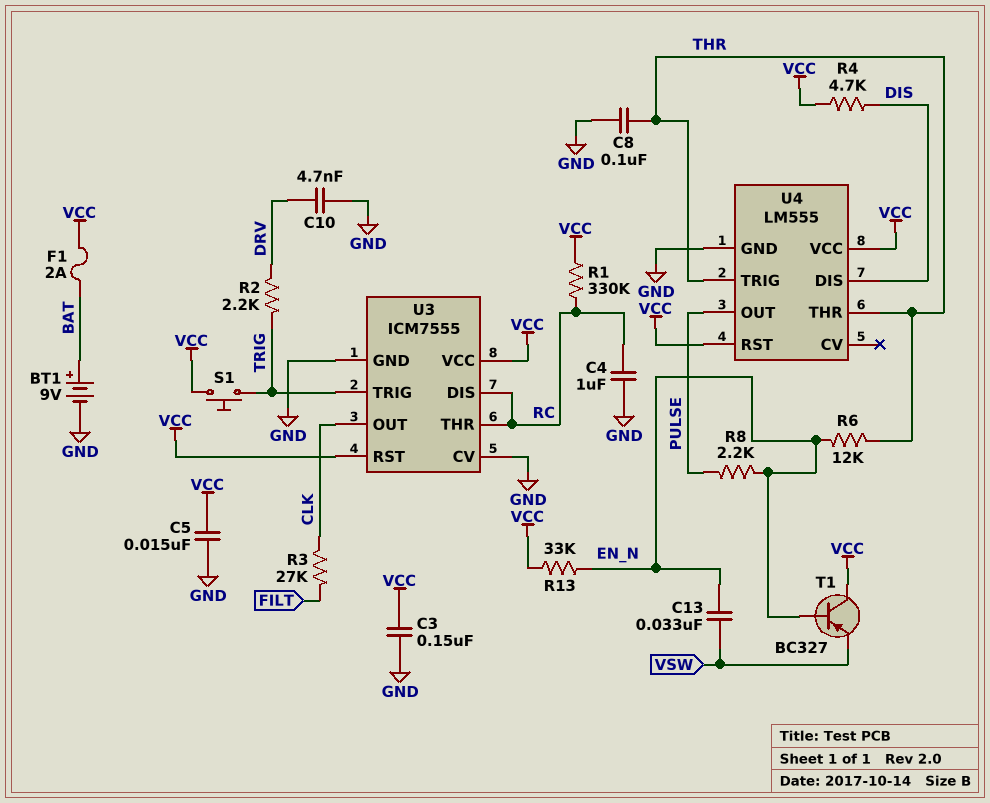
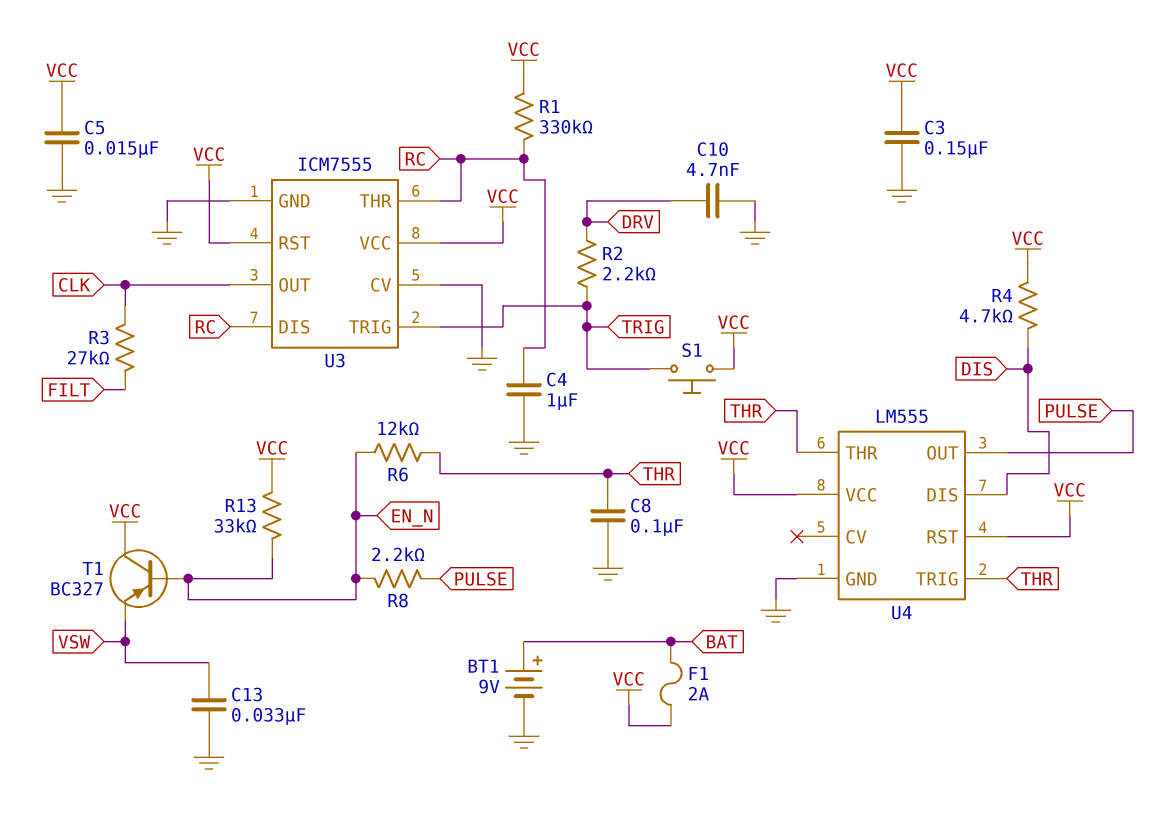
C13: 33nF (EN_N, VSW) -> 33nF (GND, VSW)

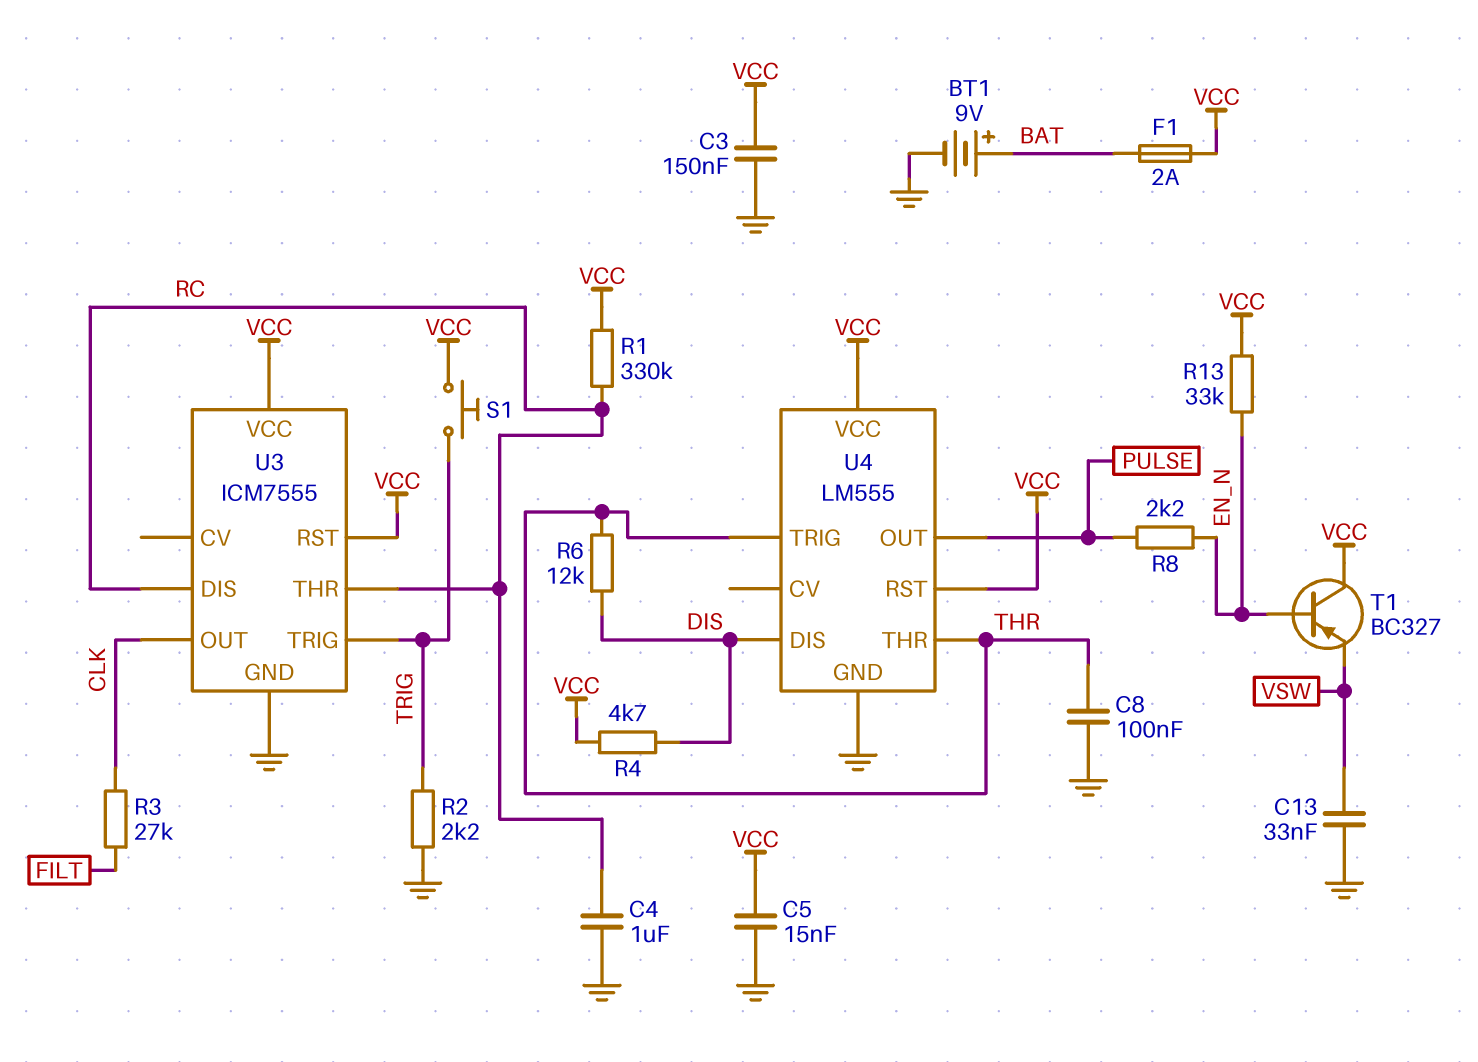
C10: 4.7nF (DRV, GND) -> none
R2: 2.2k (DRV, TRIG) -> 2.2k (GND, TRIG)
R6: 12k (EN_N, THR) -> 12k (DIS, THR)
U3 pin CV: GND -> none

